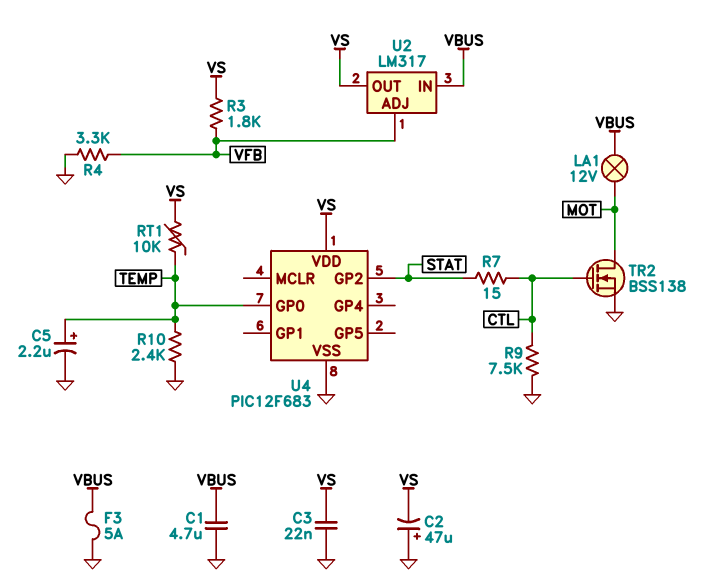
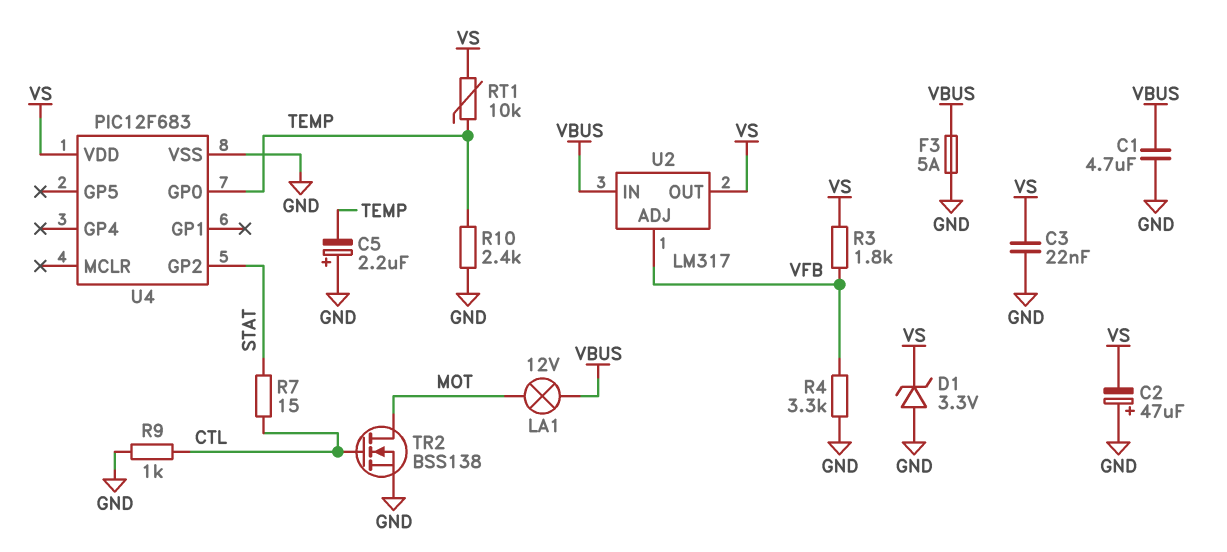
C5: 2.2uF (plus TEMP, minus GND) -> 2.2uF (plus GND, minus TEMP)
D1: none -> zener 3.3V (A GND, K VS)
R9: 7.5k (CTL, GND) -> 1k (CTL, GND)

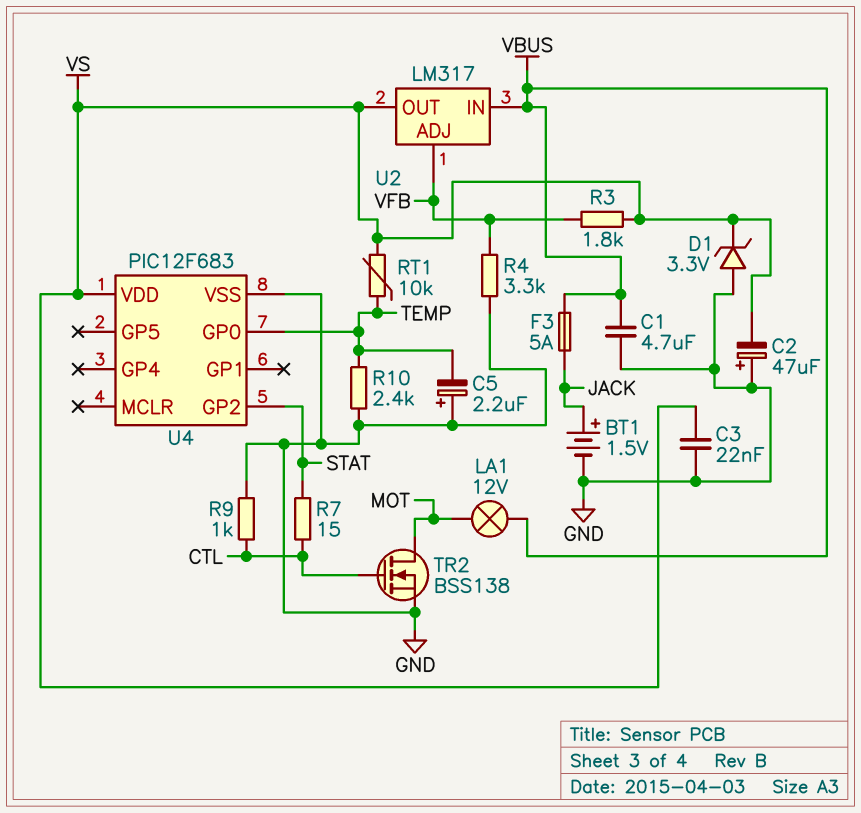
BT1: none -> 1.5V (plus JACK, minus GND)
F3: 5A (GND, VBUS) -> 5A (JACK, VBUS)

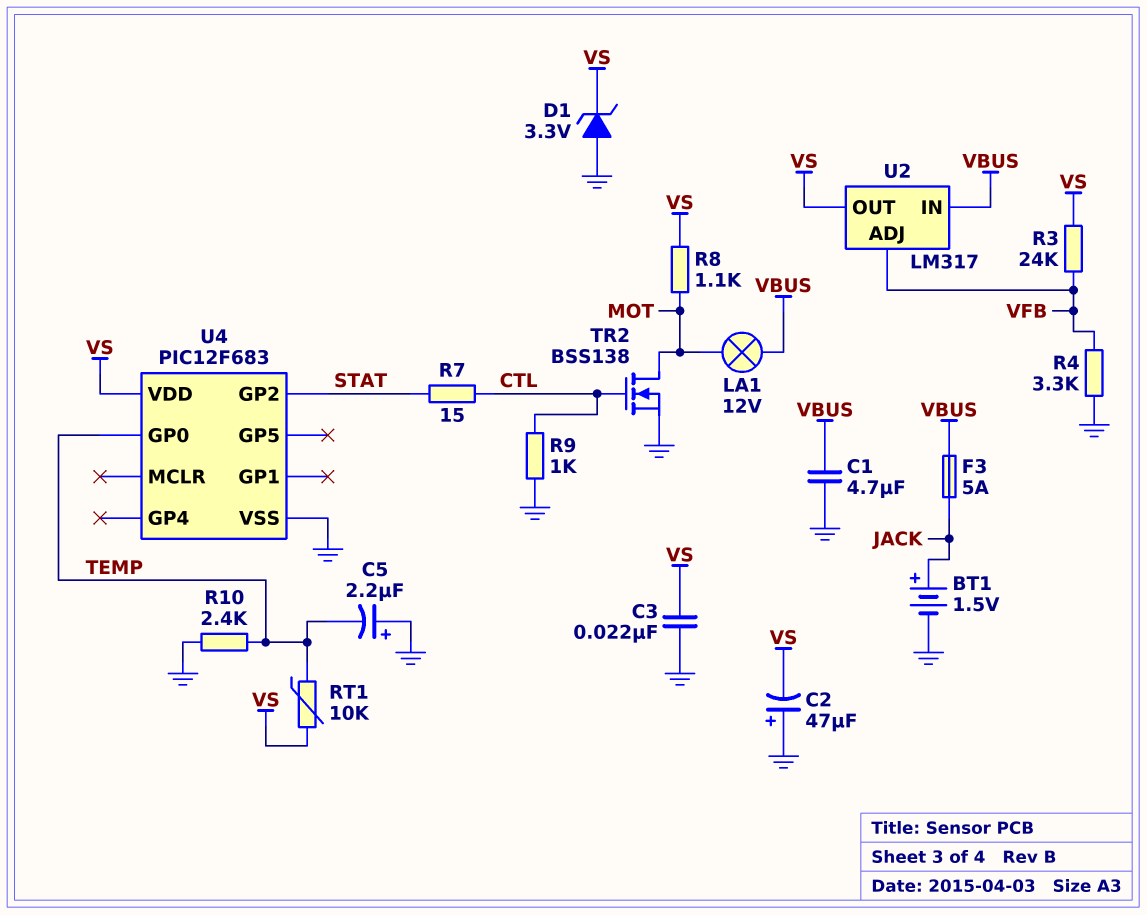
R3: 1.8k (VFB, VS) -> 24k (VFB, VS)
R8: none -> 1.1k (MOT, VS)

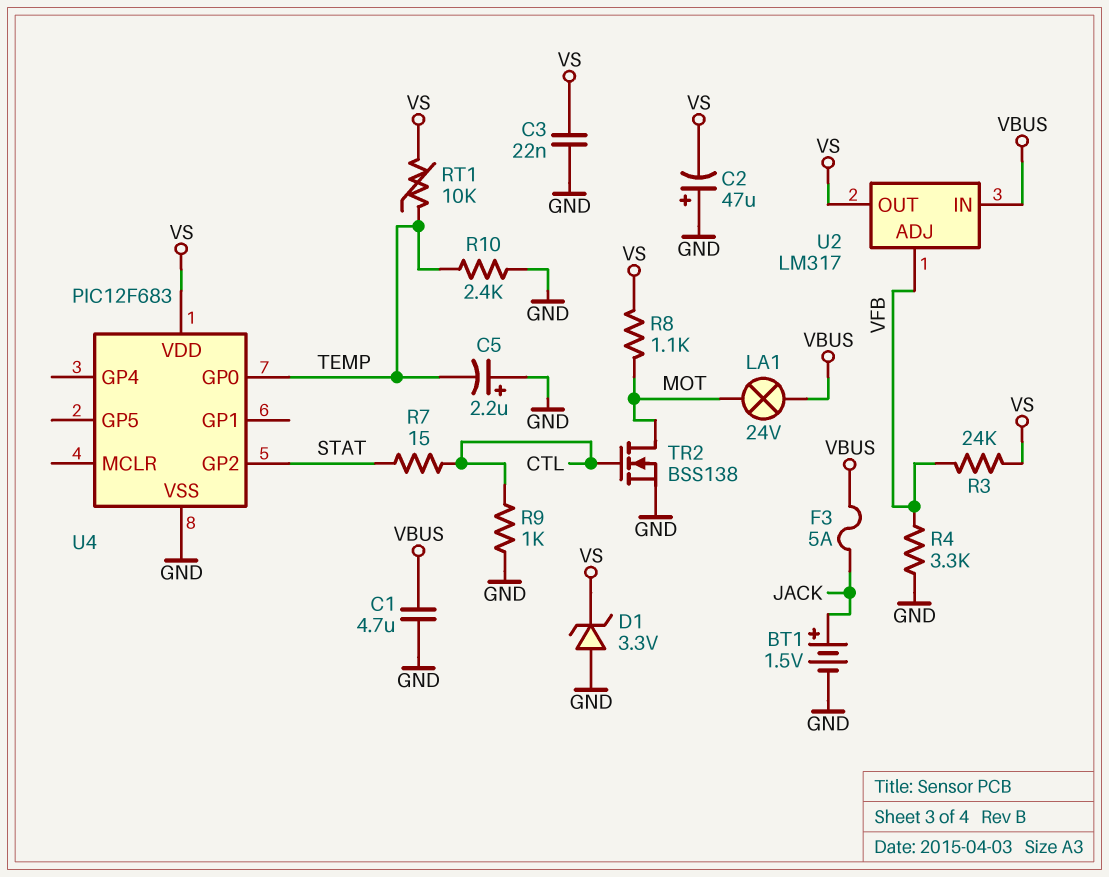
LA1: lamp 12V (MOT, VBUS) -> lamp 24V (MOT, VBUS)

